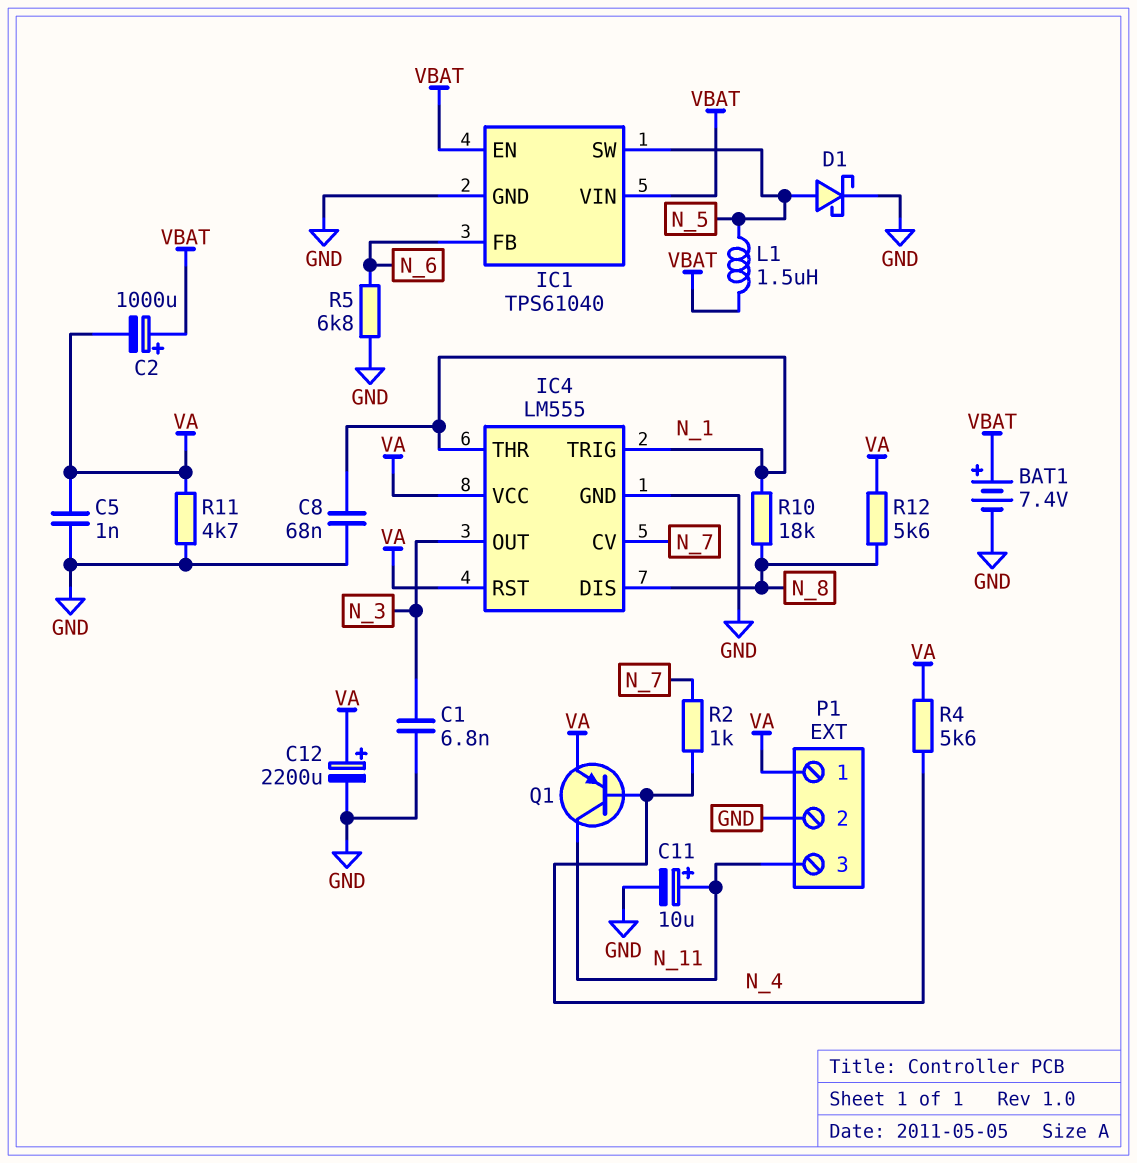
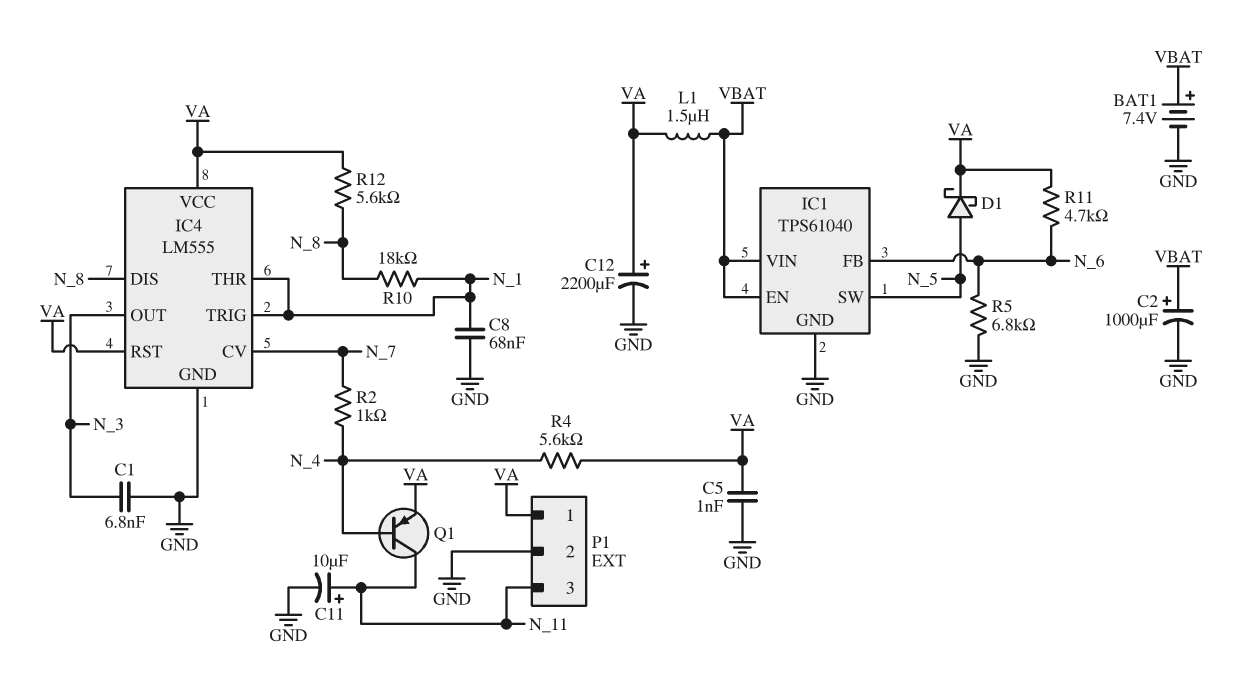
C2: 1000uF (plus VBAT, minus VA) -> 1000uF (plus VBAT, minus GND)
D1: schottky (A N_5, K GND) -> schottky (A N_5, K VA)
L1: 1.5uH (N_5, VBAT) -> 1.5uH (VA, VBAT)
R11: 4.7k (GND, VA) -> 4.7k (N_6, VA)

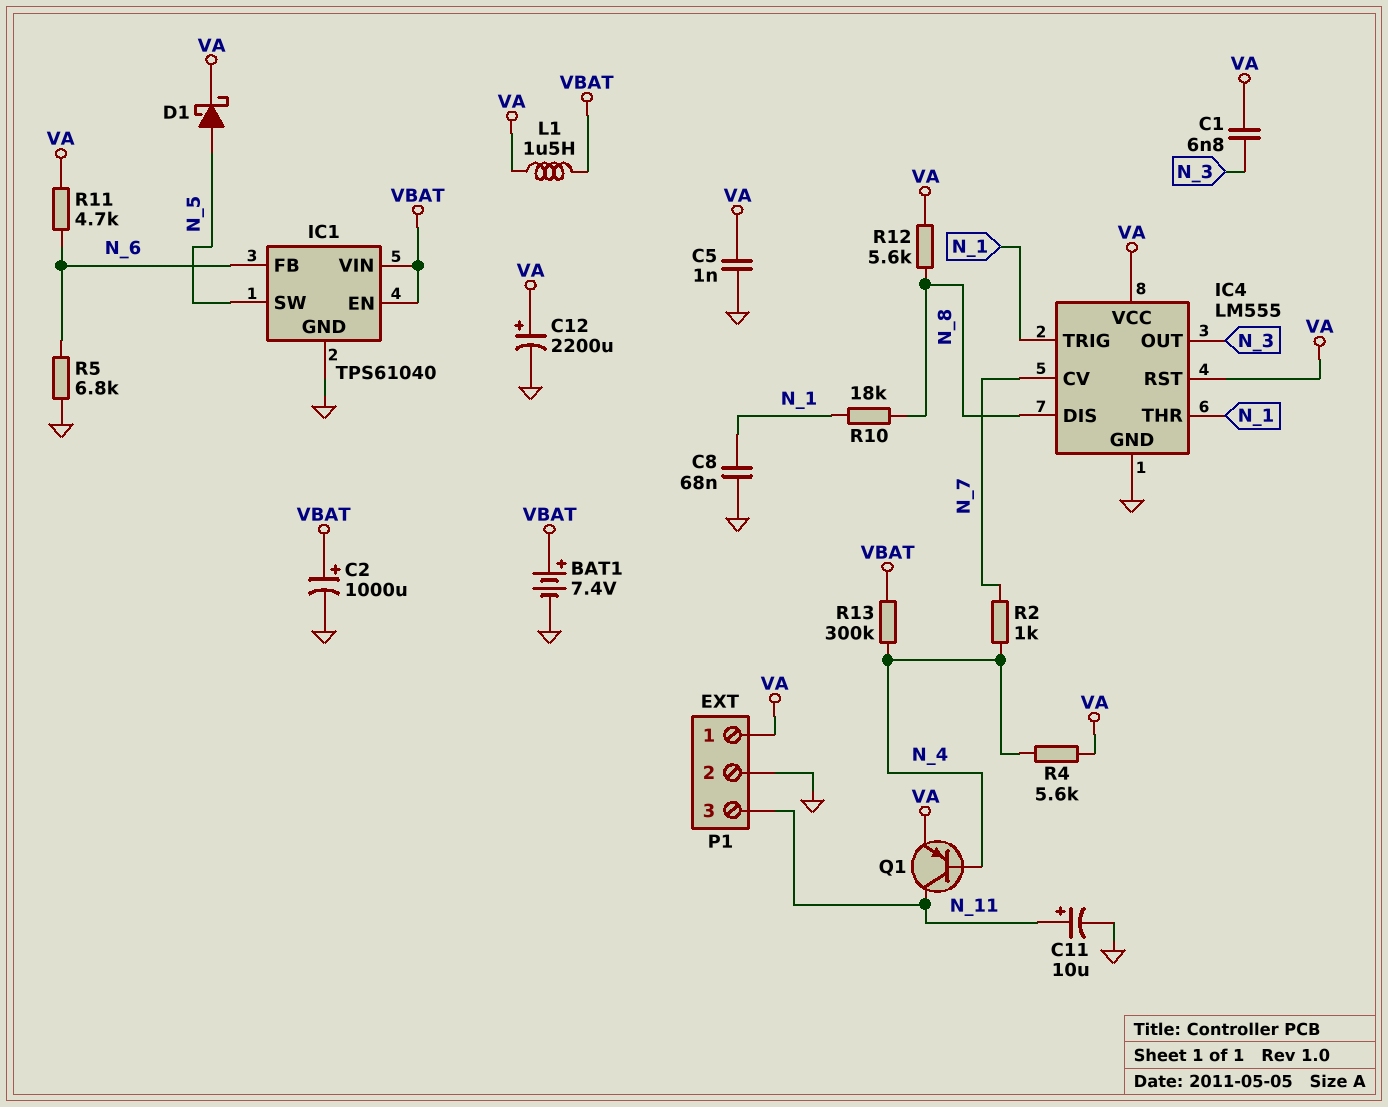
C1: 6.8nF (GND, N_3) -> 6.8nF (N_3, VA)
R13: none -> 300k (N_4, VBAT)

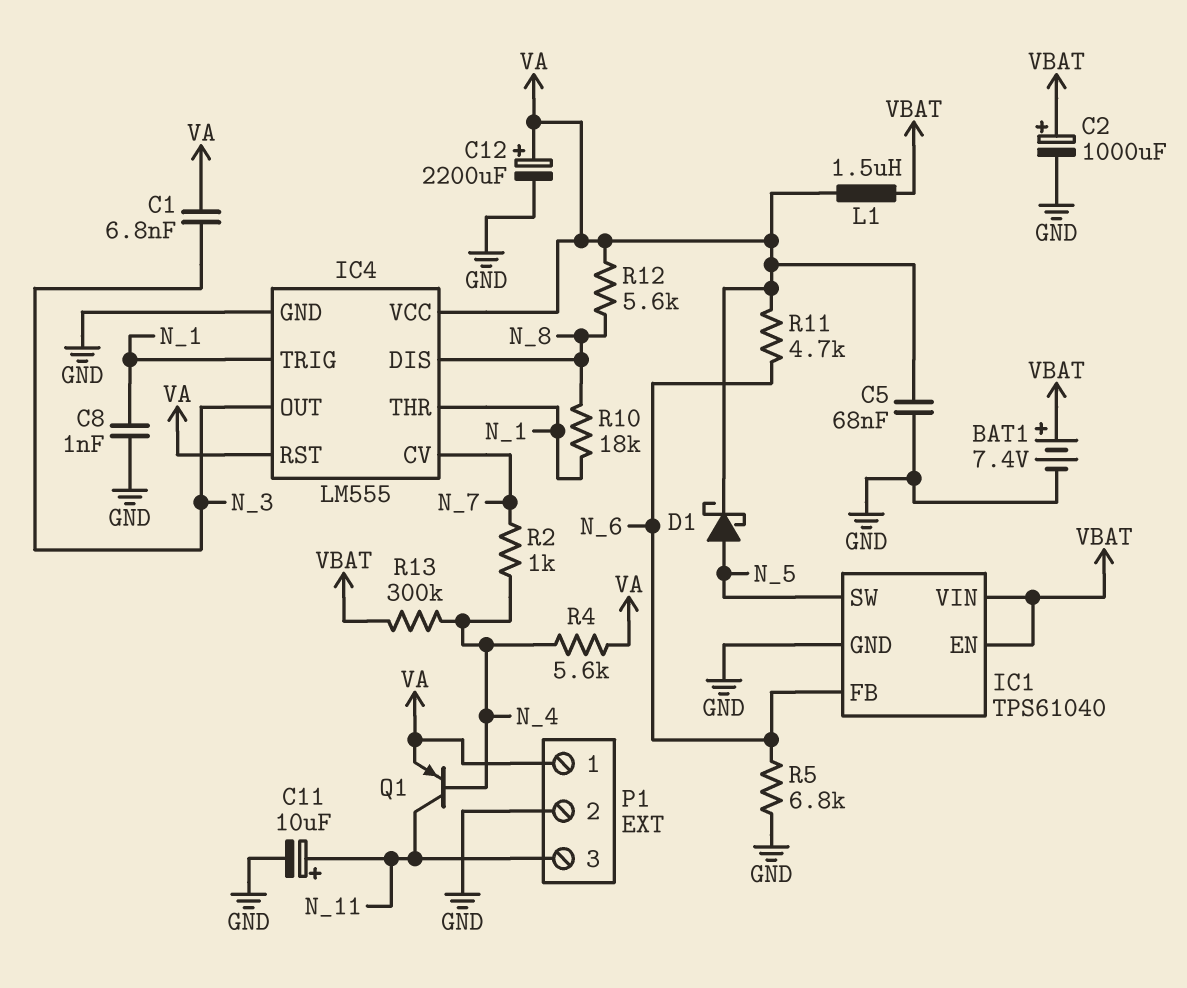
C5: 1nF (GND, VA) -> 68nF (GND, VA)
C8: 68nF (GND, N_1) -> 1nF (GND, N_1)

